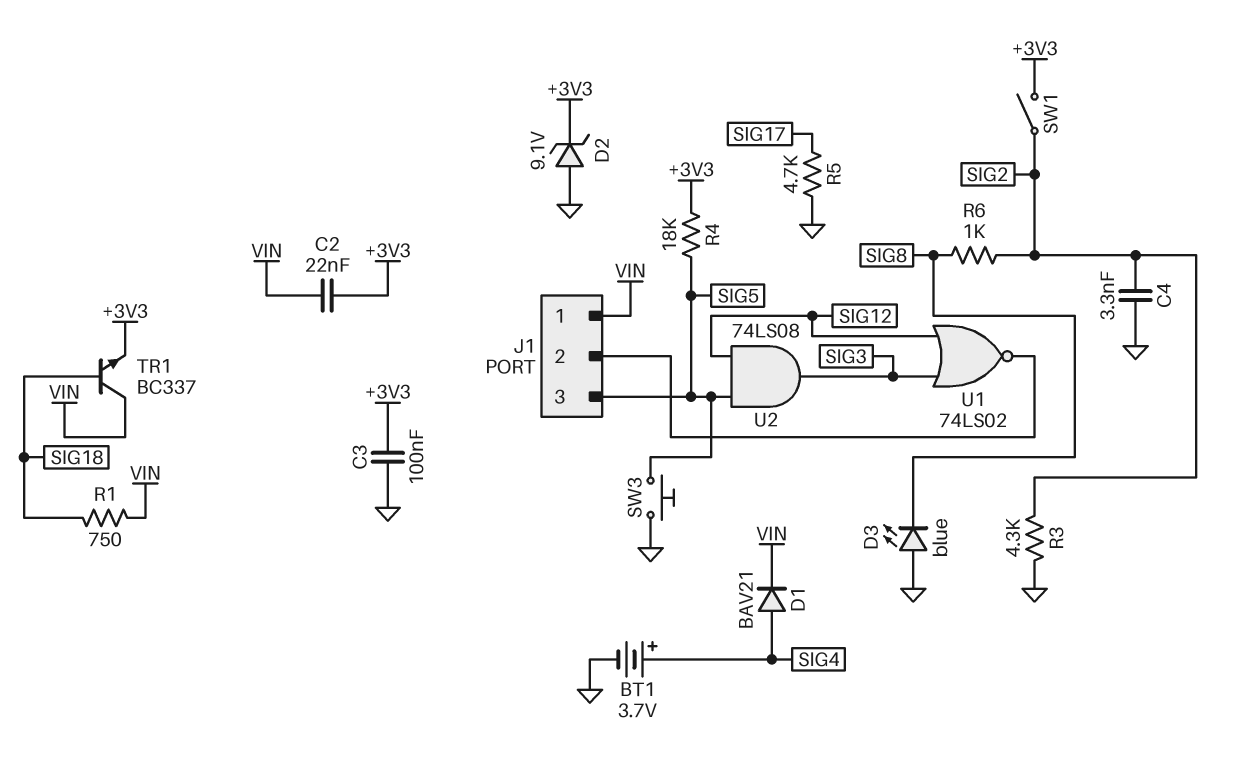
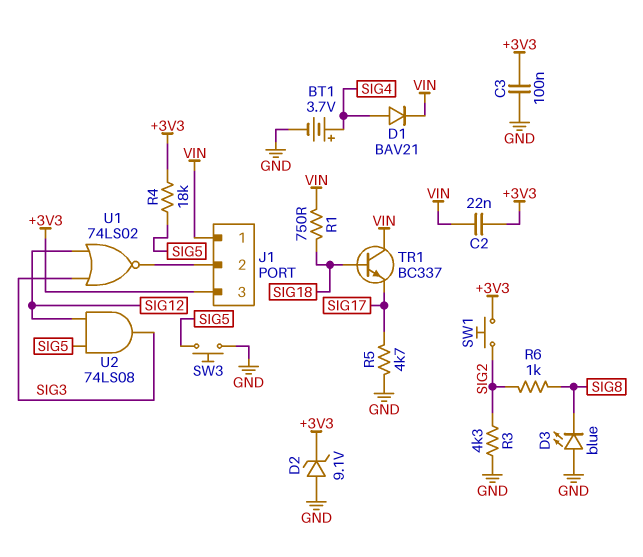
C4: 3.3nF (GND, SIG2) -> none
J1 pin 3: SIG5 -> +3V3
SW1: switch (+3V3, SIG2) -> button (+3V3, SIG2)
TR1: NPN BC337 (B SIG18, C VIN, E +3V3) -> NPN BC337 (B SIG18, C VIN, E SIG17)

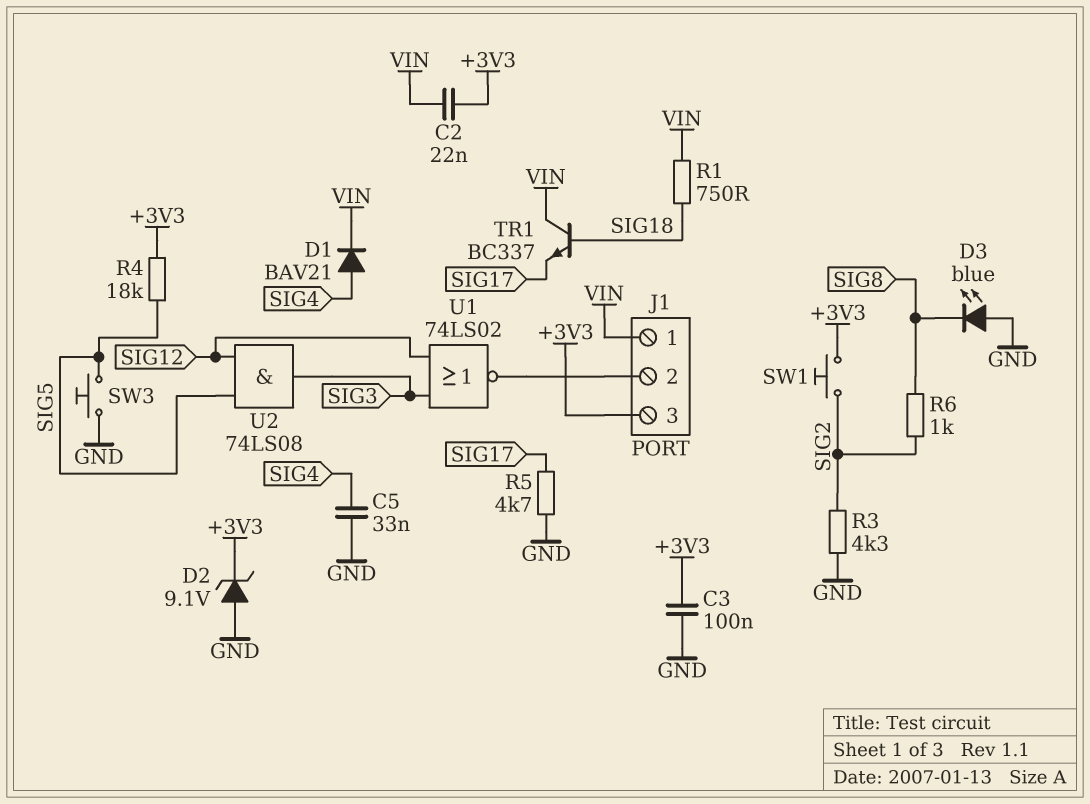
BT1: 3.7V (plus SIG4, minus GND) -> none
C5: none -> 33nF (GND, SIG4)

